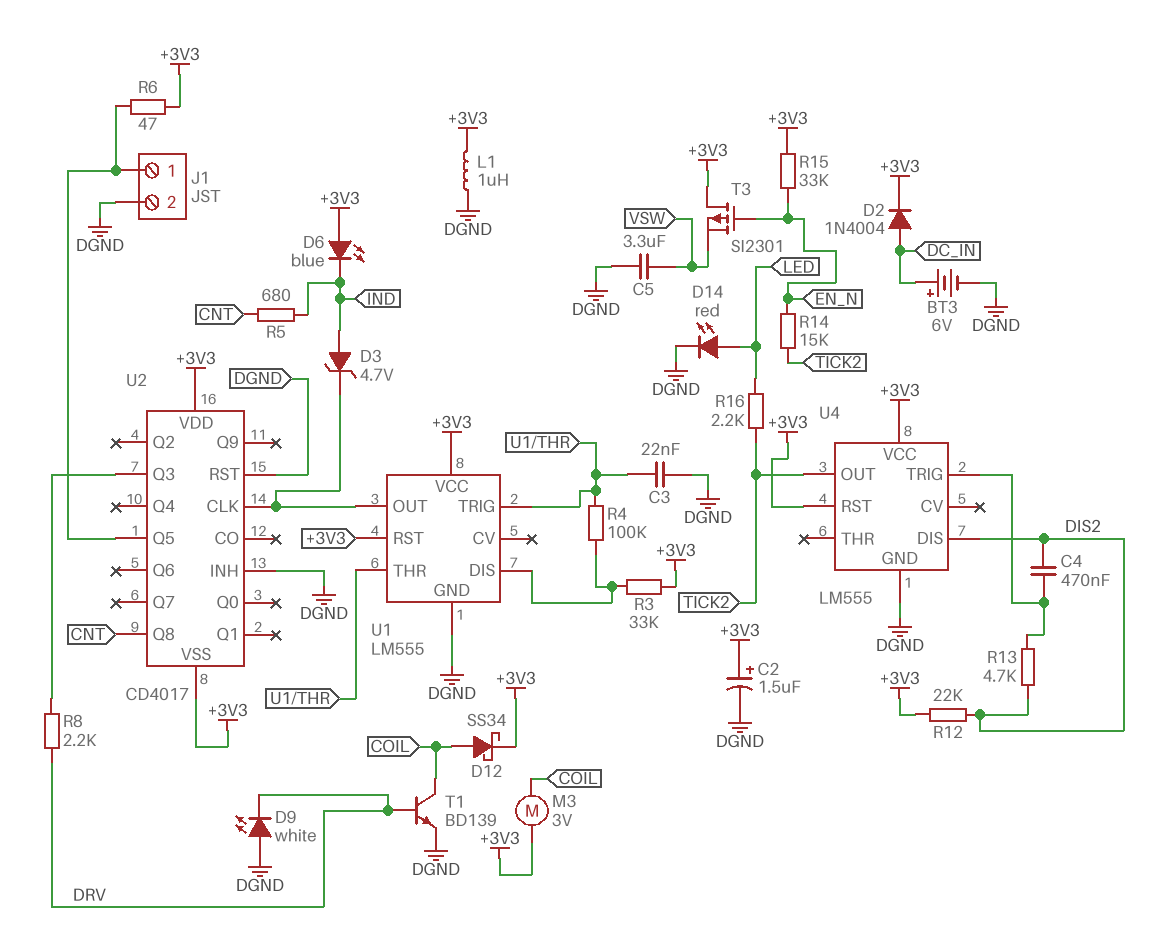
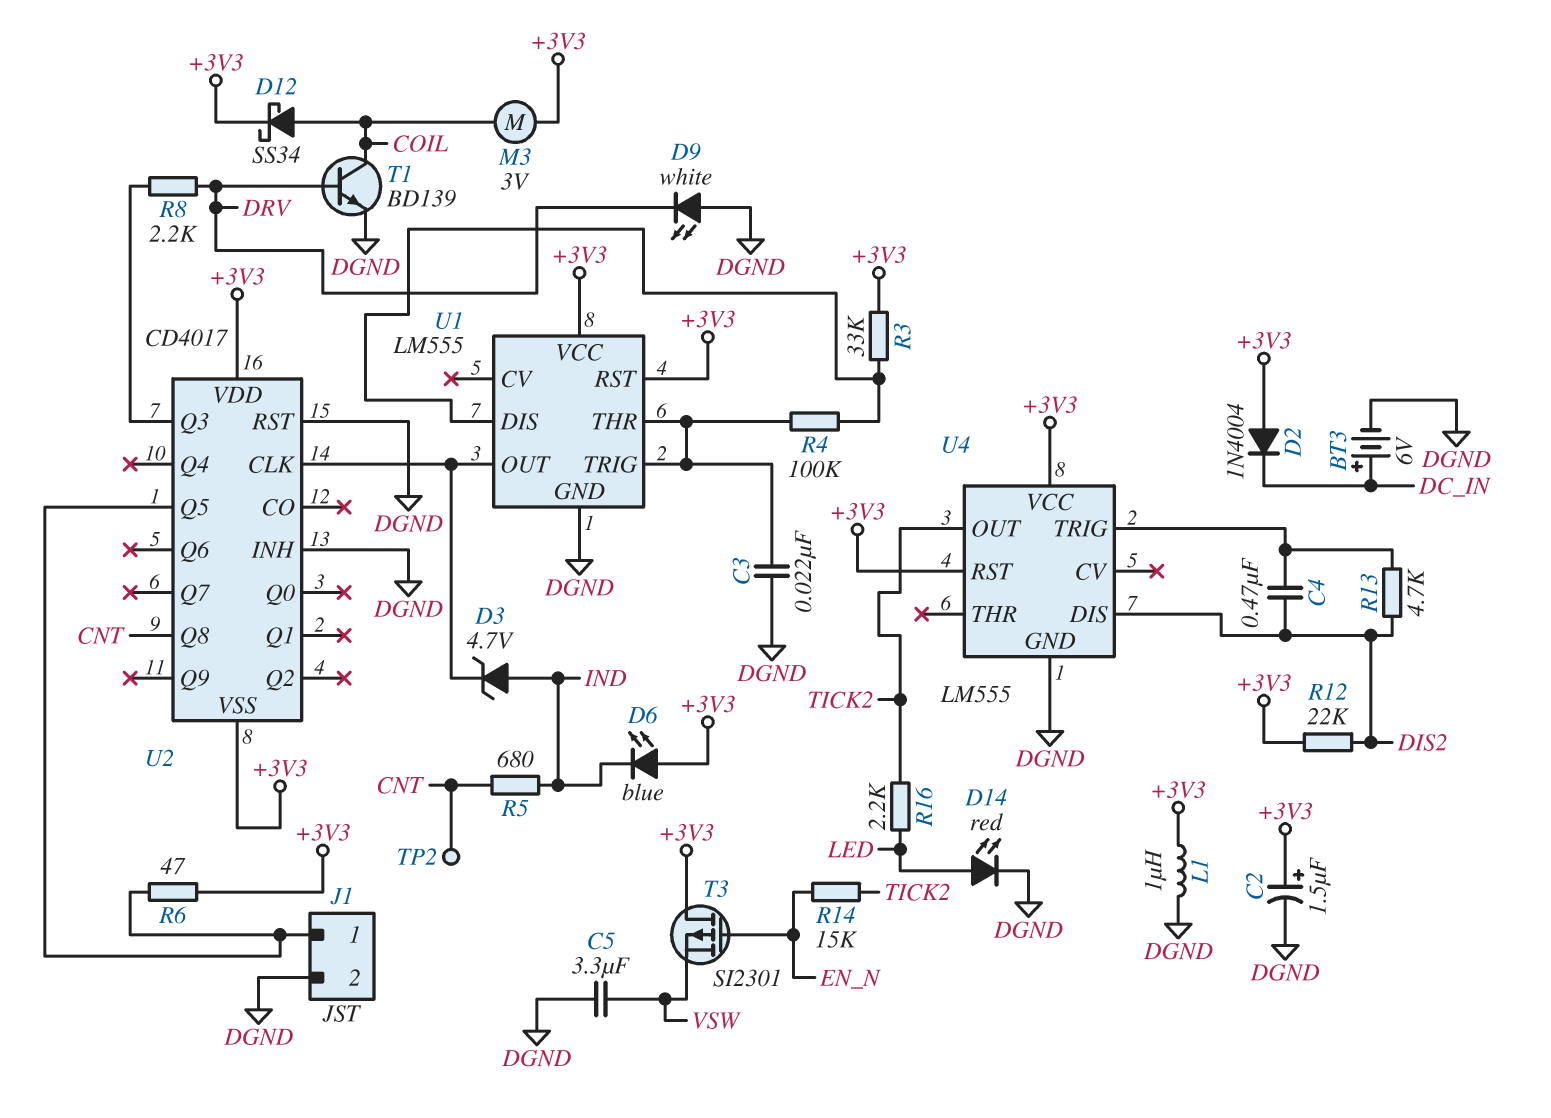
D2: diode 1N4004 (A DC_IN, K +3V3) -> diode 1N4004 (A +3V3, K DC_IN)
R15: 33k (+3V3, EN_N) -> none
TP2: none -> test point (CNT)

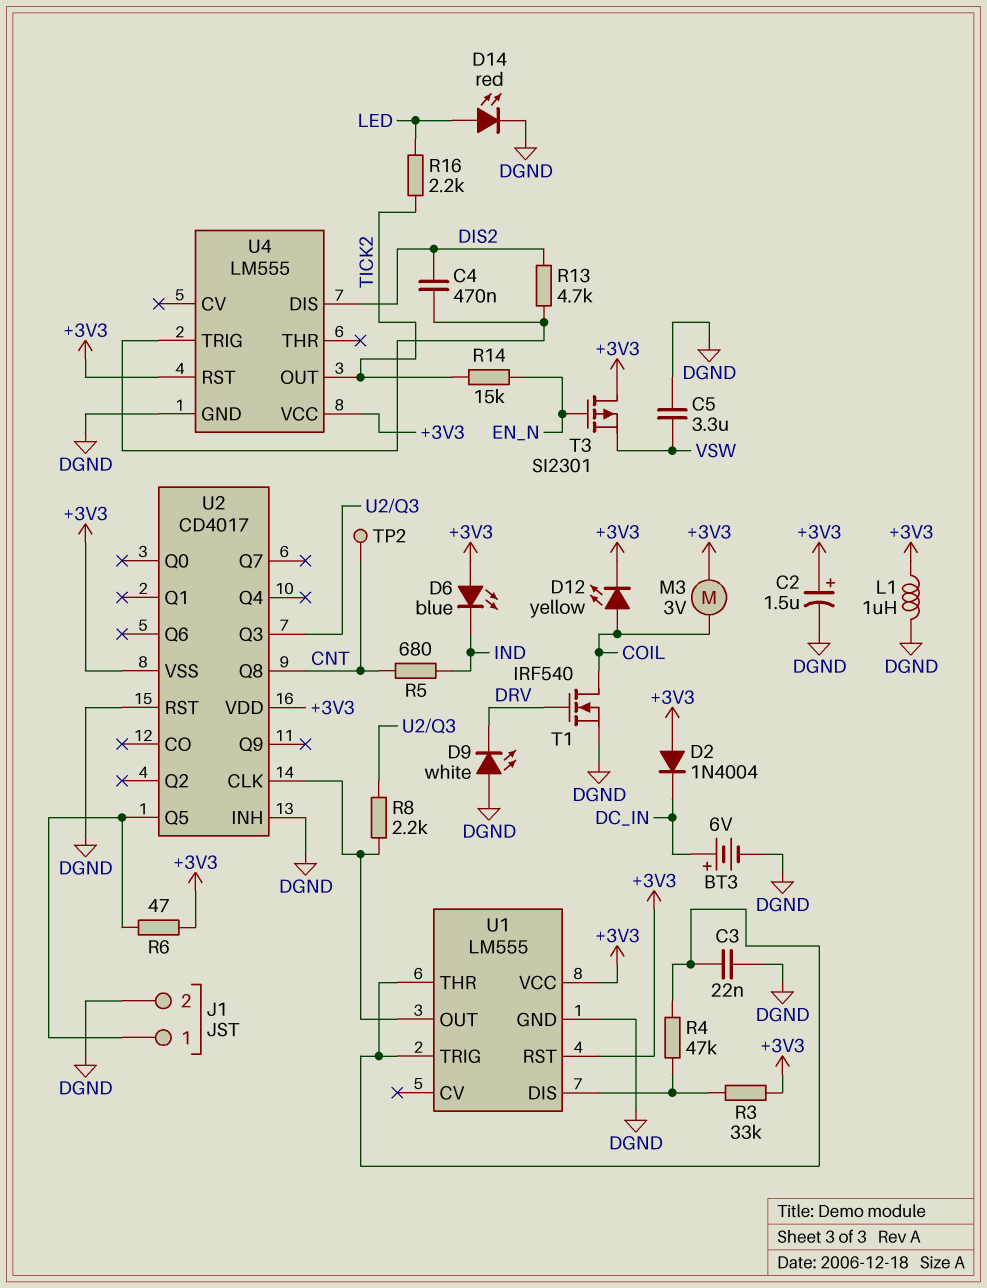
D3: zener 4.7V (A IND, K U1/OUT) -> none
D12: schottky SS34 (A COIL, K +3V3) -> LED yellow (A COIL, K +3V3)
R4: 100k (U1/DIS, U1/THR) -> 47k (U1/DIS, U1/THR)
R8: 2.2k (DRV, U2/Q3) -> 2.2k (U1/OUT, U2/Q3)
R12: 22k (+3V3, DIS2) -> none
T1: NPN BD139 (B DRV, C COIL, E DGND) -> NMOS IRF540 (G DRV, D COIL, S DGND)

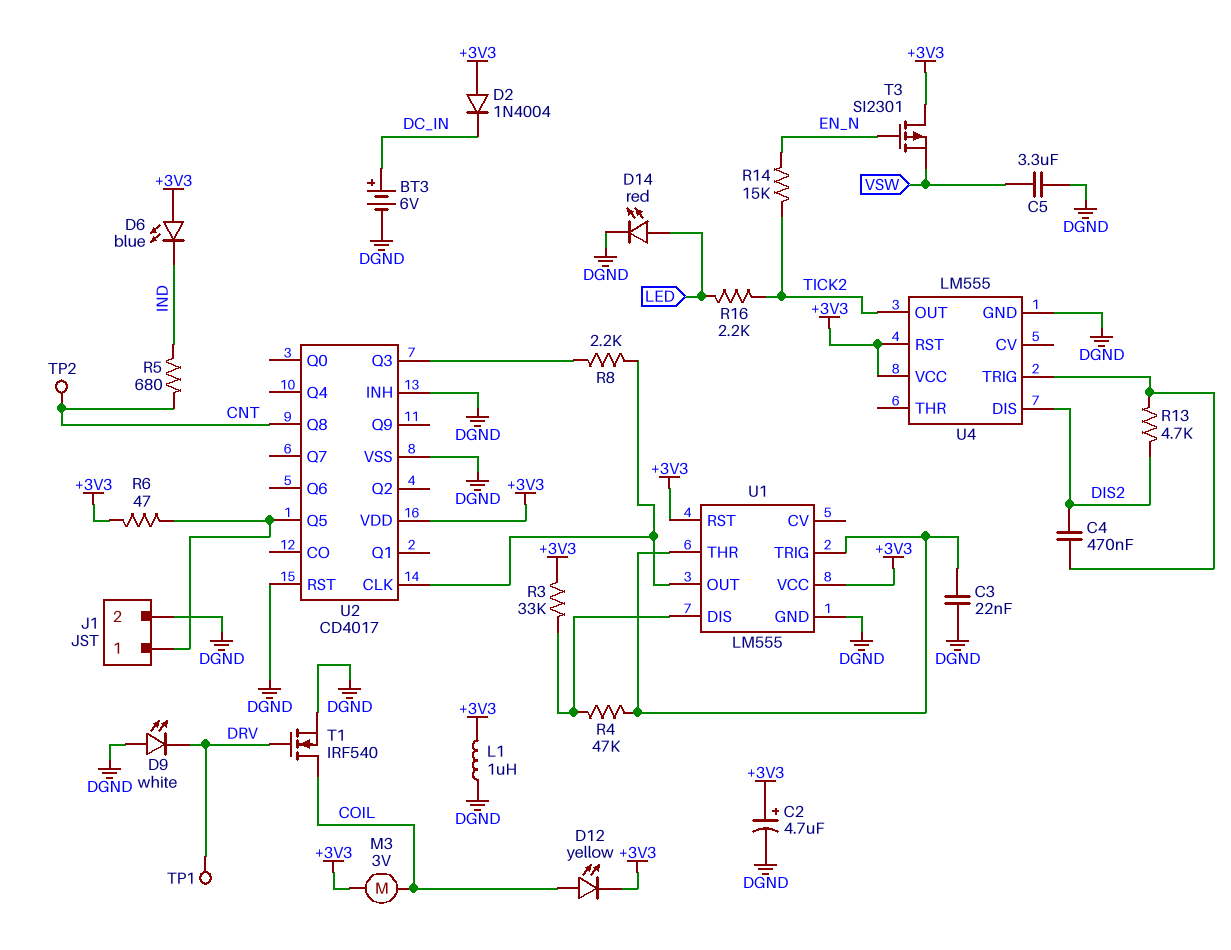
C2: 1.5uF (plus +3V3, minus DGND) -> 4.7uF (plus +3V3, minus DGND)
TP1: none -> test point (DRV)
U2 pin VSS: +3V3 -> DGND

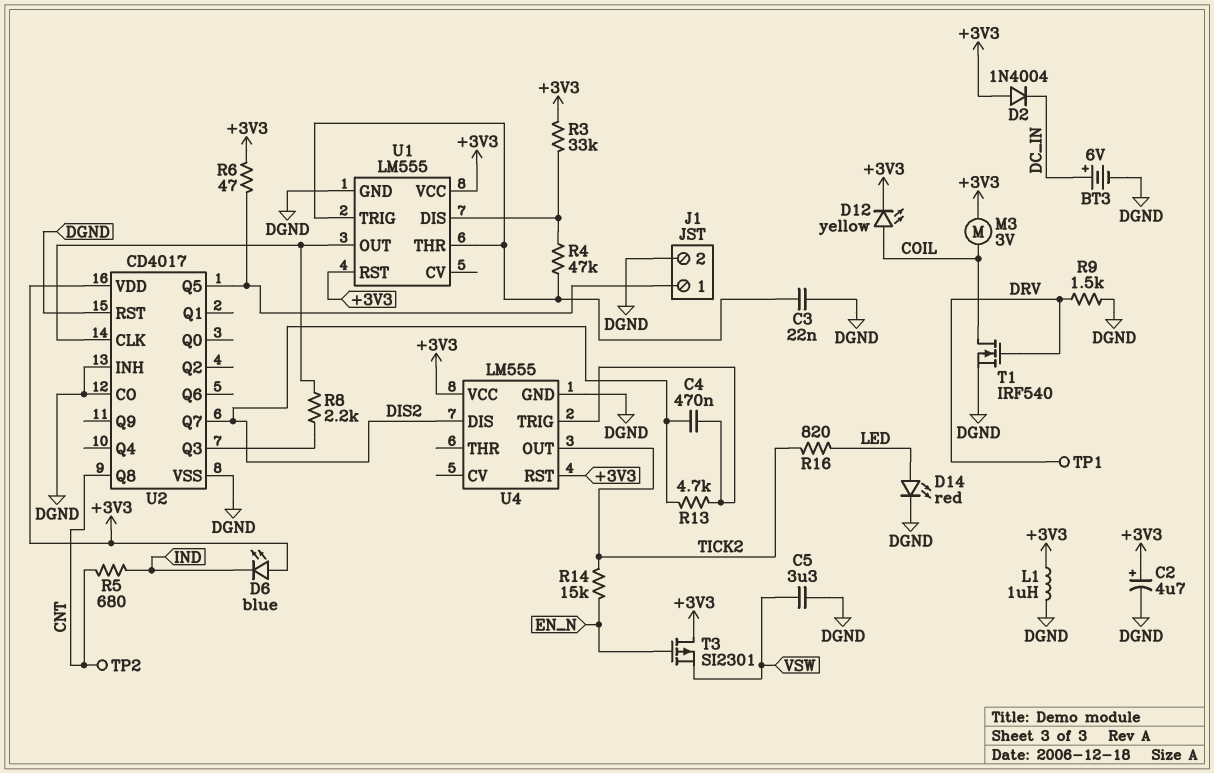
D9: LED white (A DGND, K DRV) -> none
R9: none -> 1.5k (DGND, DRV)
R16: 2.2k (LED, TICK2) -> 820 (LED, TICK2)
U2 pin CO: none -> DGND
U2 pin Q7: none -> DIS2

